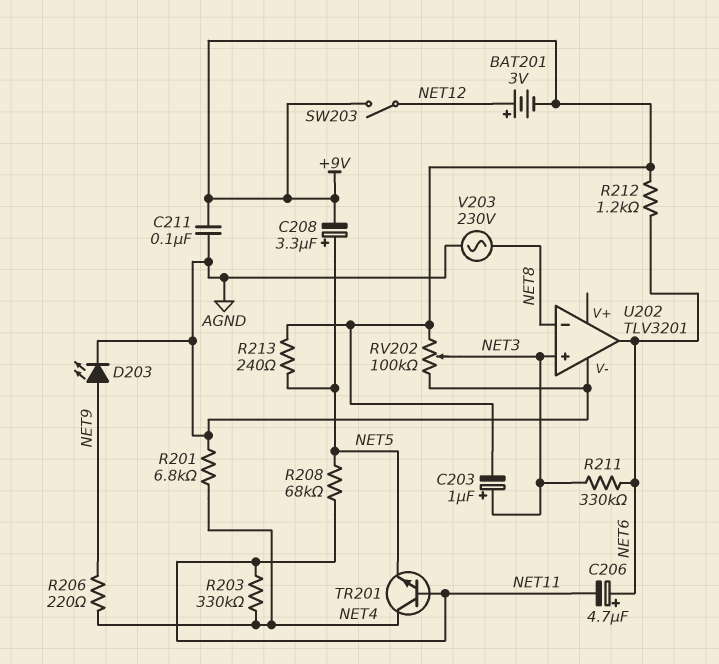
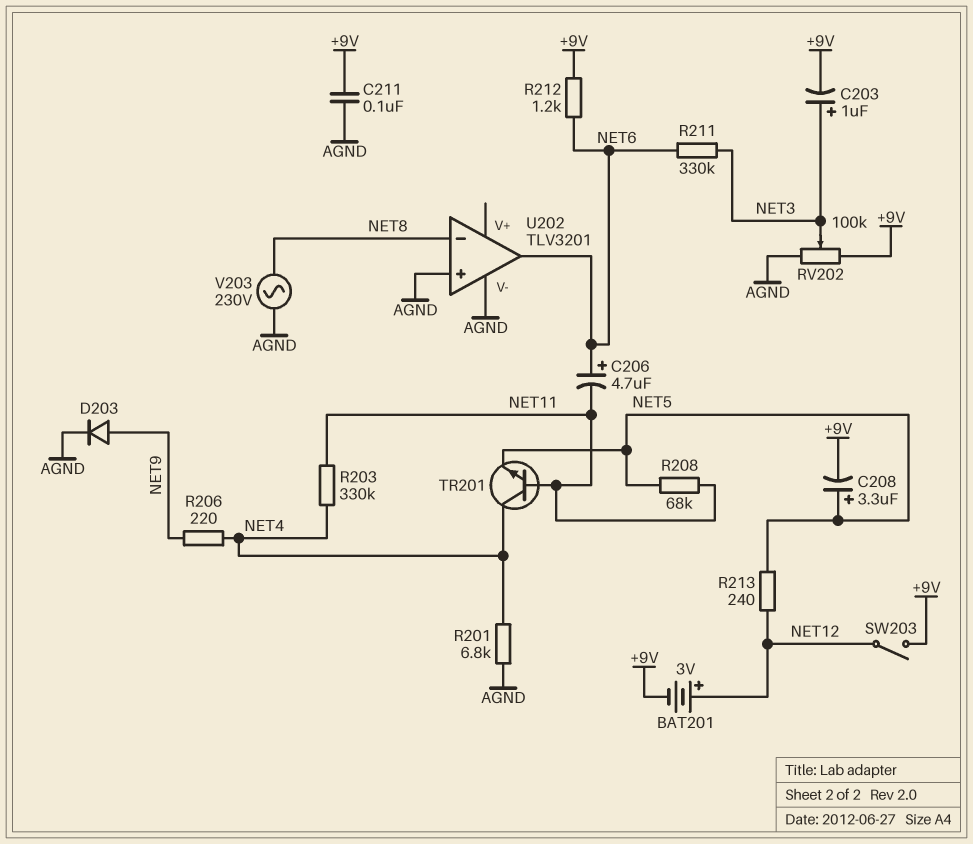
D203: LED (A NET9, K AGND) -> diode (A NET9, K AGND)
R213: 240 (+9V, NET5) -> 240 (NET5, NET12)
U202 pin in+: NET3 -> AGND

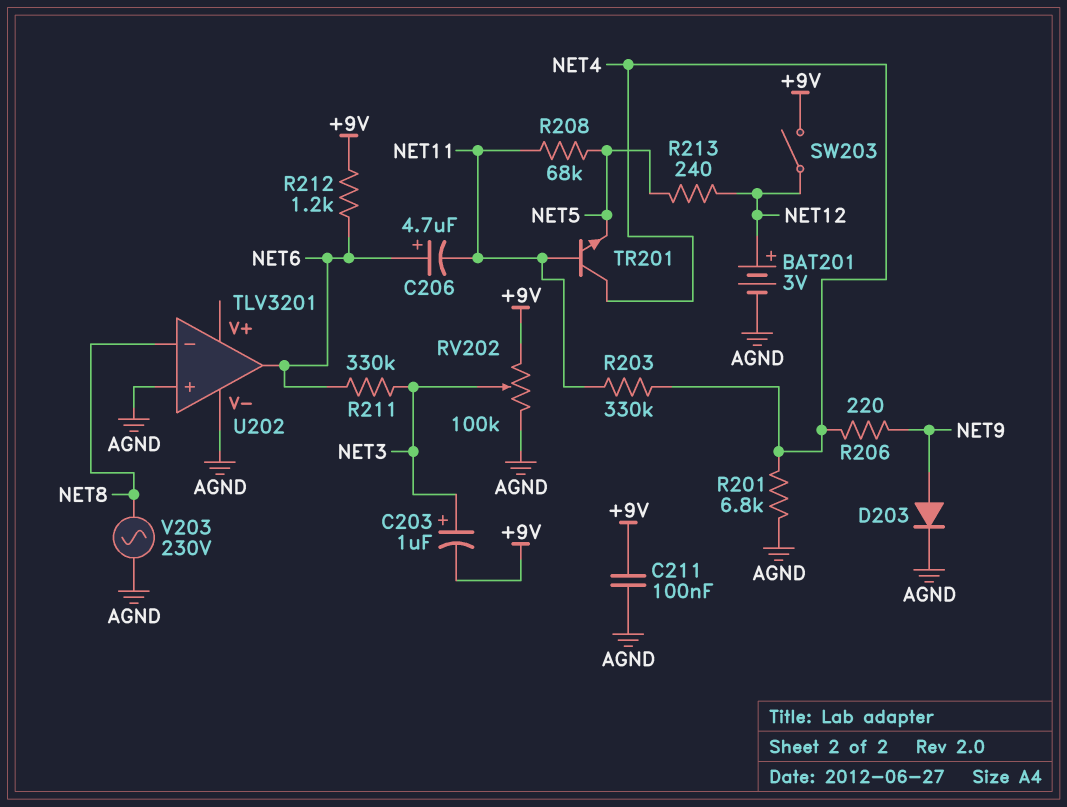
BAT201: 3V (plus NET12, minus +9V) -> 3V (plus NET12, minus AGND)
C208: 3.3uF (plus NET5, minus +9V) -> none

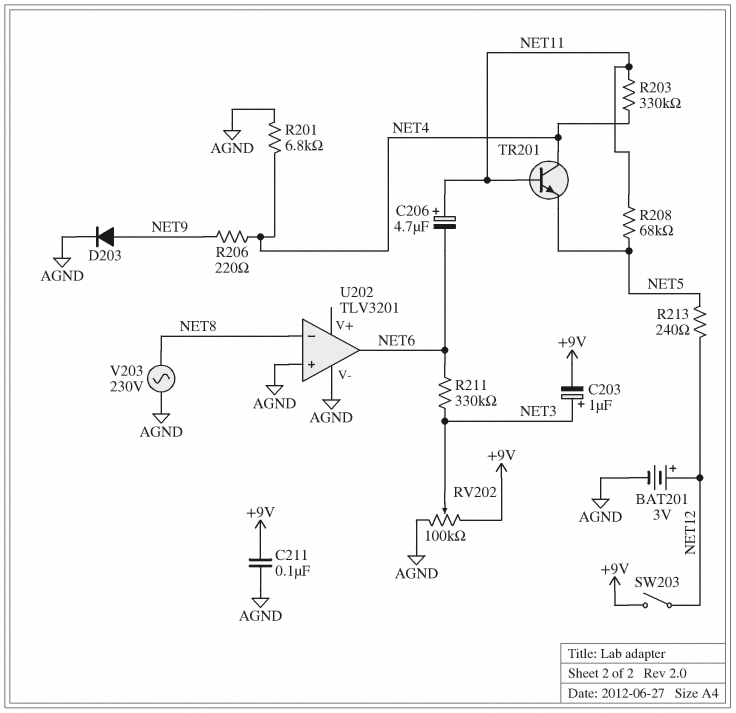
C206: 4.7uF (plus NET6, minus NET11) -> 4.7uF (plus NET11, minus NET6)
R212: 1.2k (+9V, NET6) -> none

